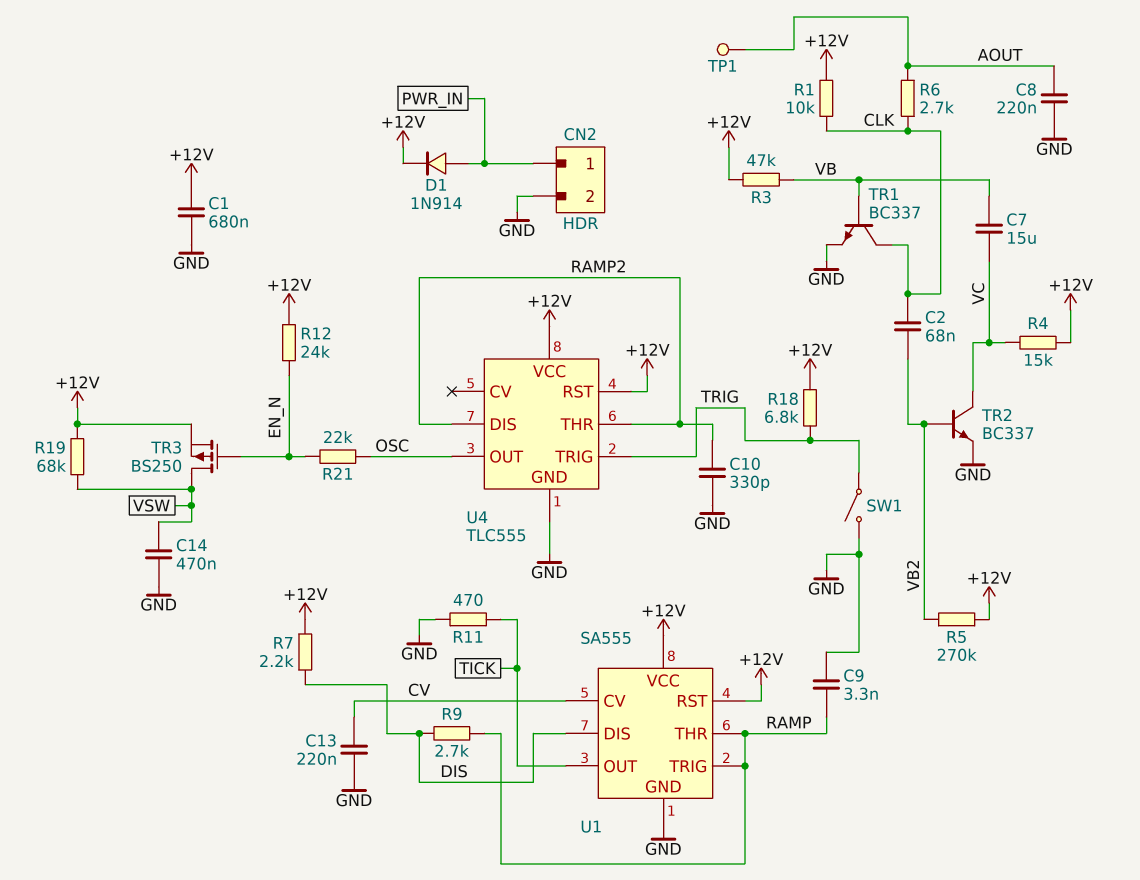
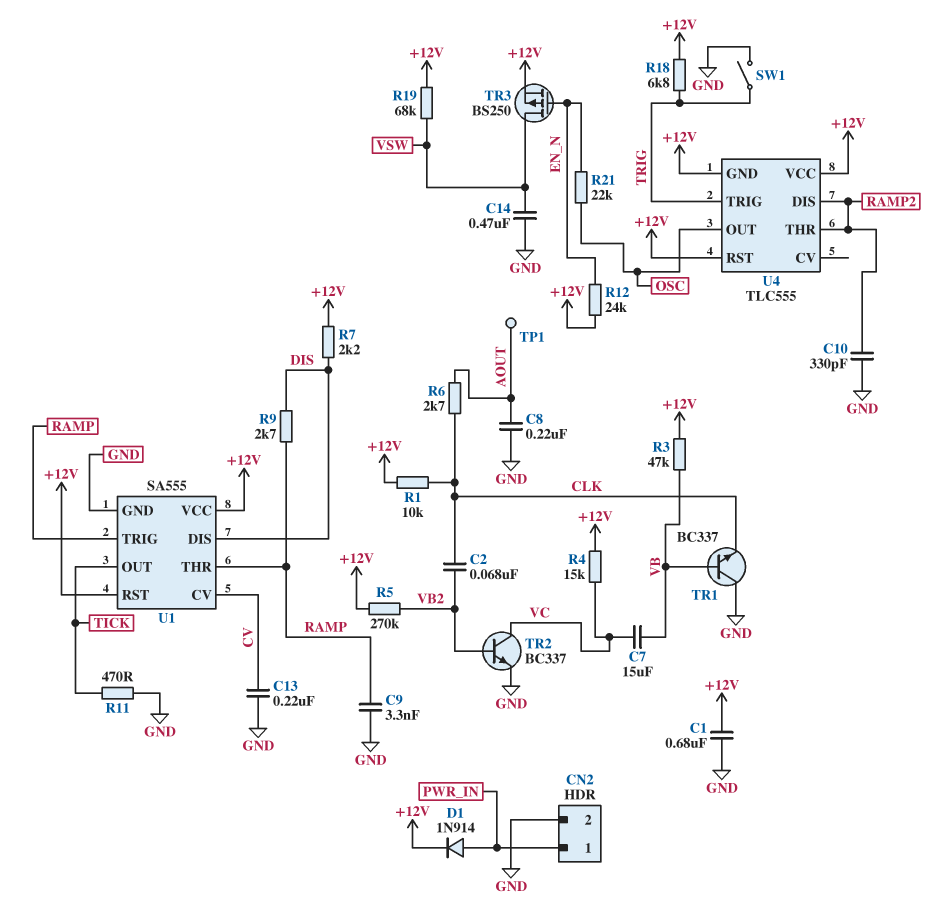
TR1: NPN BC337 (B VB, C CLK, E GND) -> NPN BC337 (B VB, C GND, E CLK)
U4 pin GND: GND -> +12V

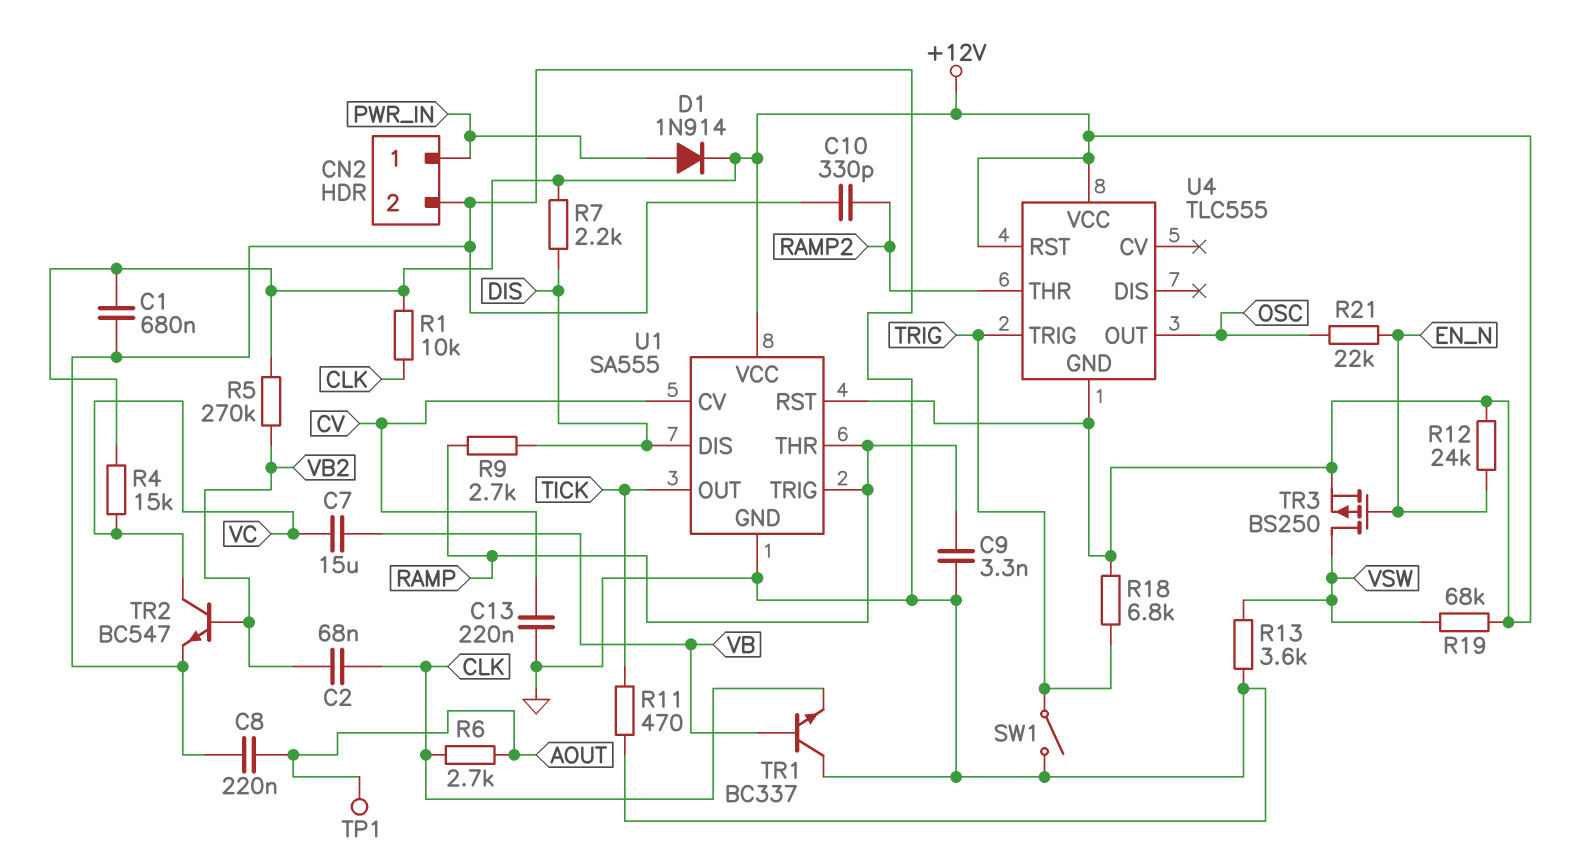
C14: 470nF (GND, VSW) -> none
R3: 47k (+12V, VB) -> none
R13: none -> 3.6k (GND, VSW)
TR2: NPN BC337 (B VB2, C VC, E GND) -> NPN BC547 (B VB2, C VC, E GND)
U4 pin DIS: RAMP2 -> none

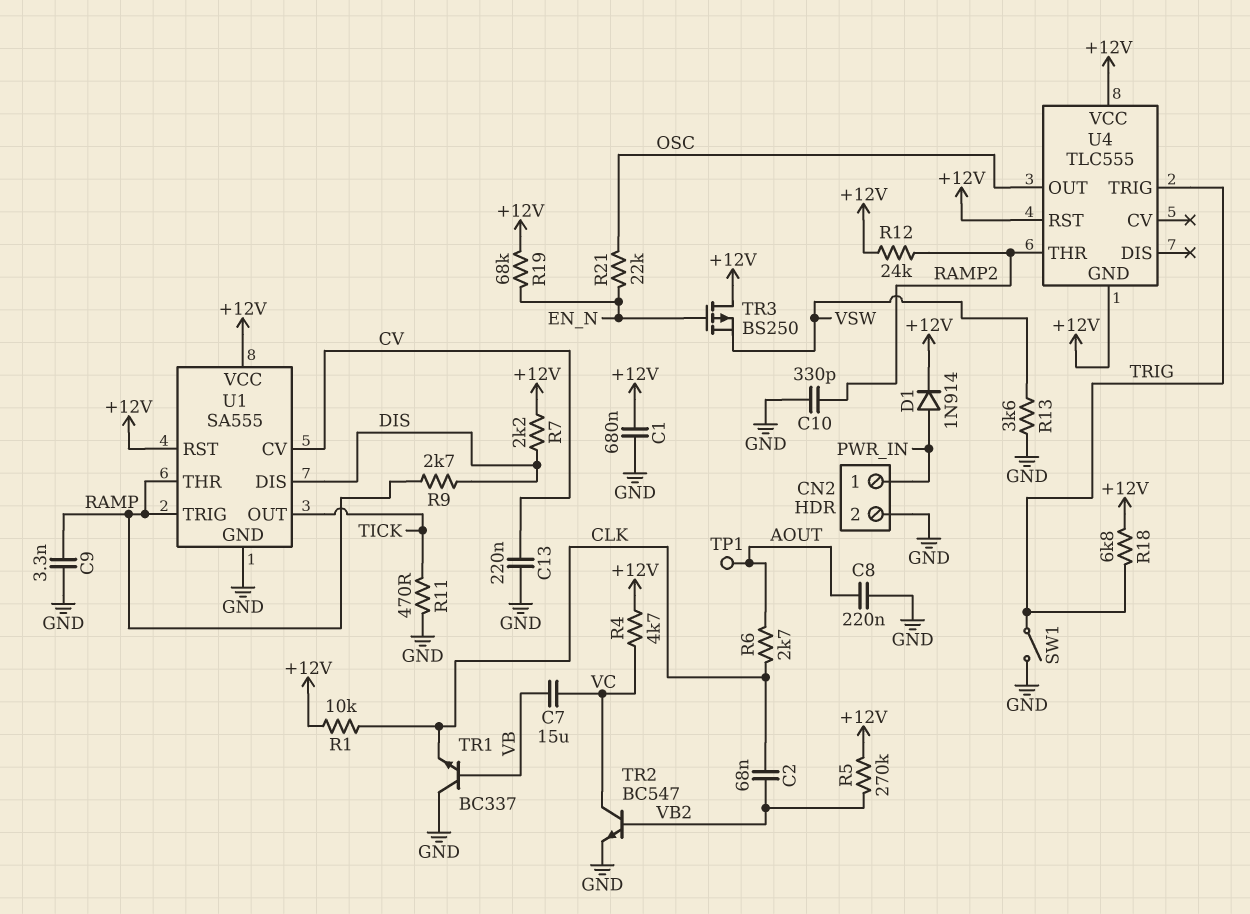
R4: 15k (+12V, VC) -> 4.7k (+12V, VC)
R12: 24k (+12V, EN_N) -> 24k (+12V, RAMP2)
R19: 68k (+12V, VSW) -> 68k (+12V, EN_N)
TR3: PMOS BS250 (G EN_N, D VSW, S +12V) -> PMOS BS250 (G EN_N, D +12V, S VSW)

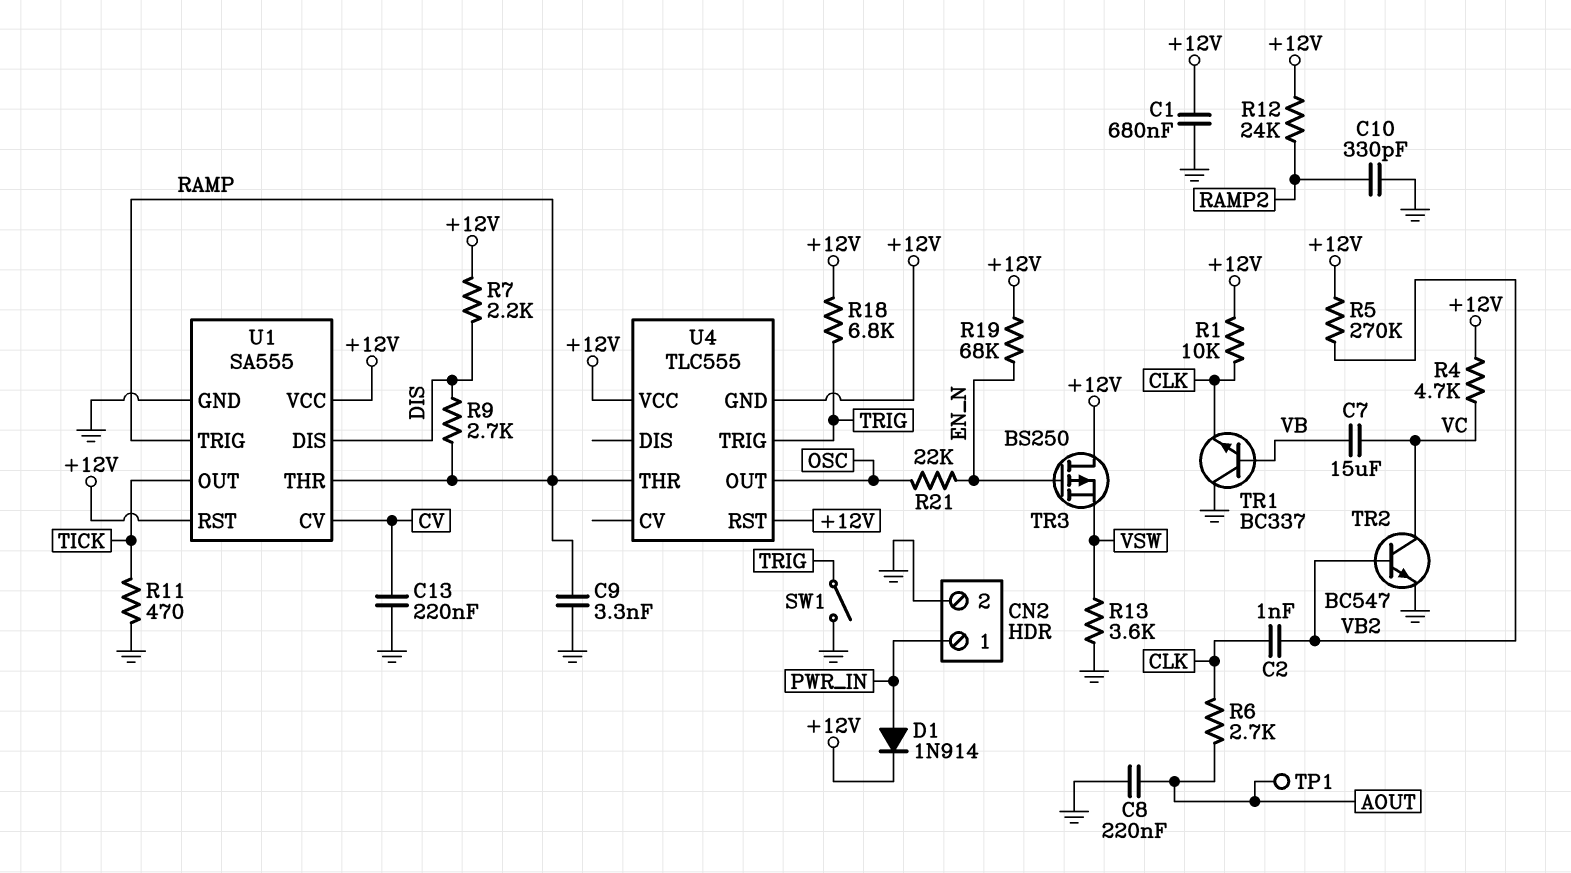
C2: 68nF (CLK, VB2) -> 1nF (CLK, VB2)
U4 pin THR: RAMP2 -> RAMP

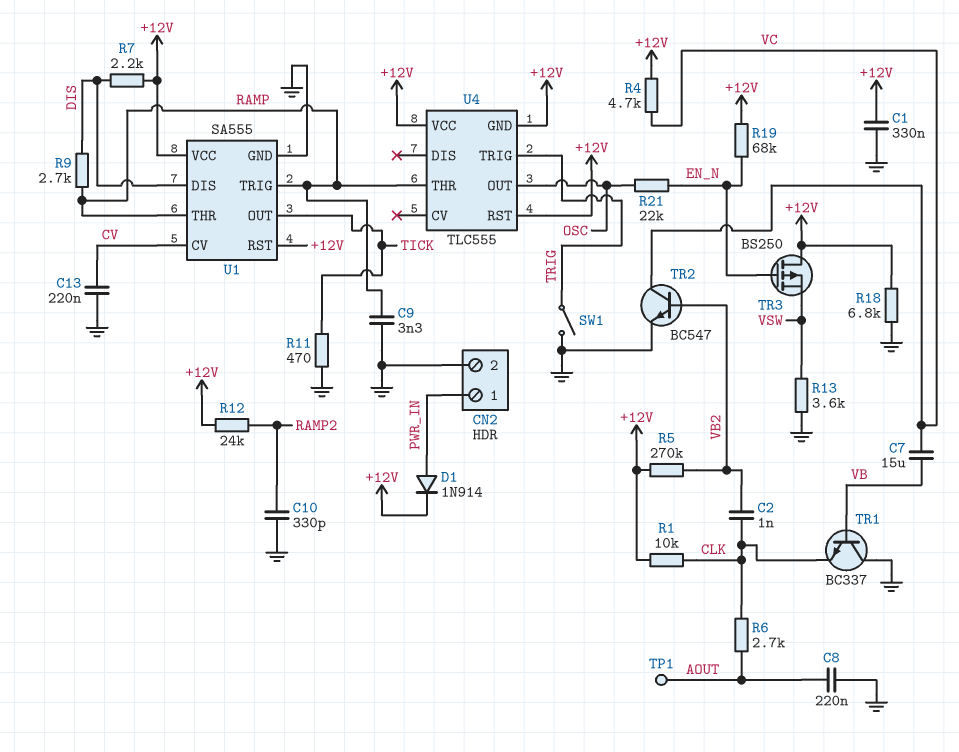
C1: 680nF (+12V, GND) -> 330nF (+12V, GND)
R18: 6.8k (+12V, TRIG) -> 6.8k (+12V, GND)

